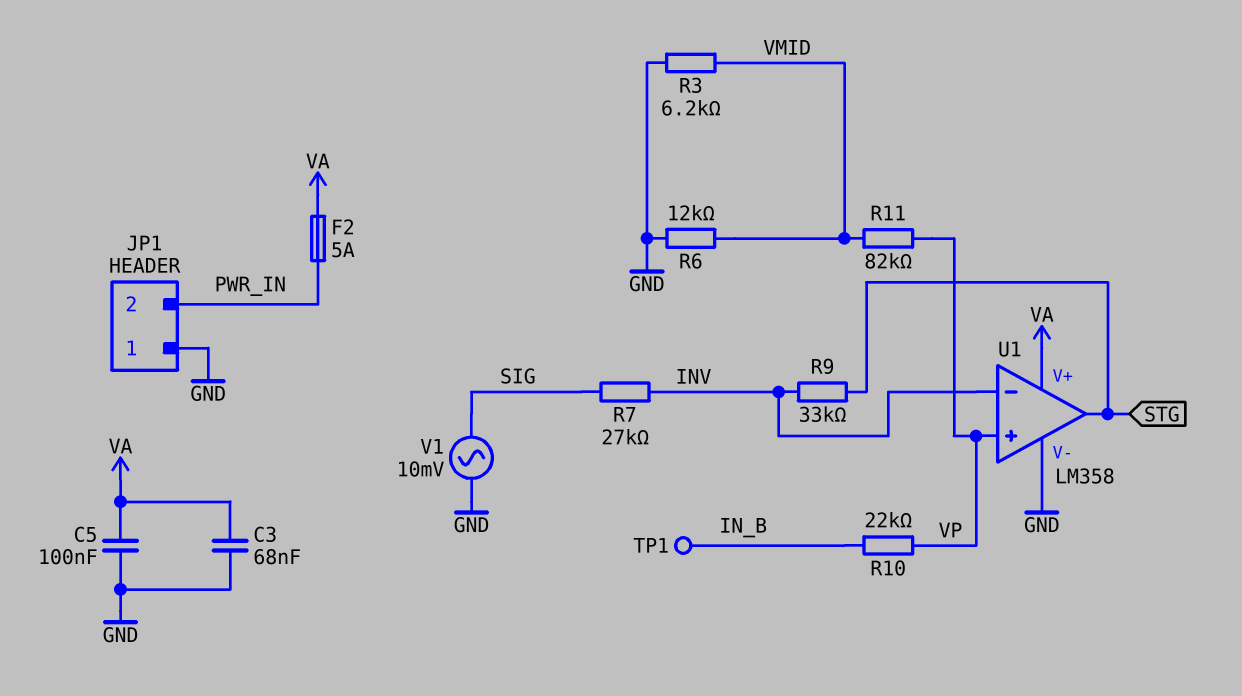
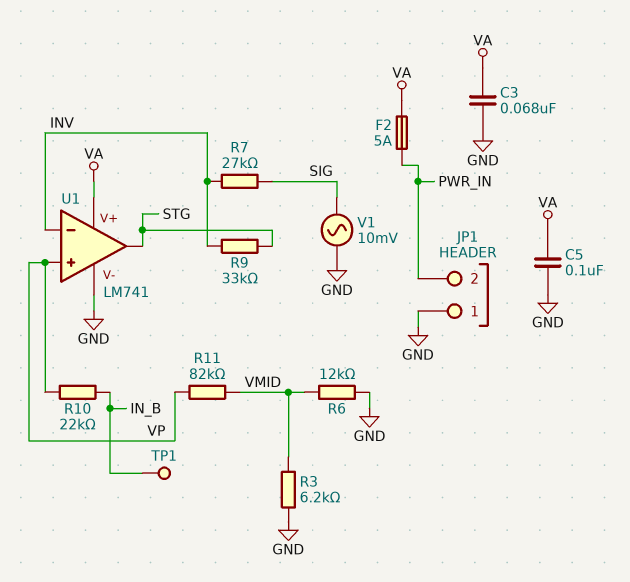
U1: LM358 -> LM741

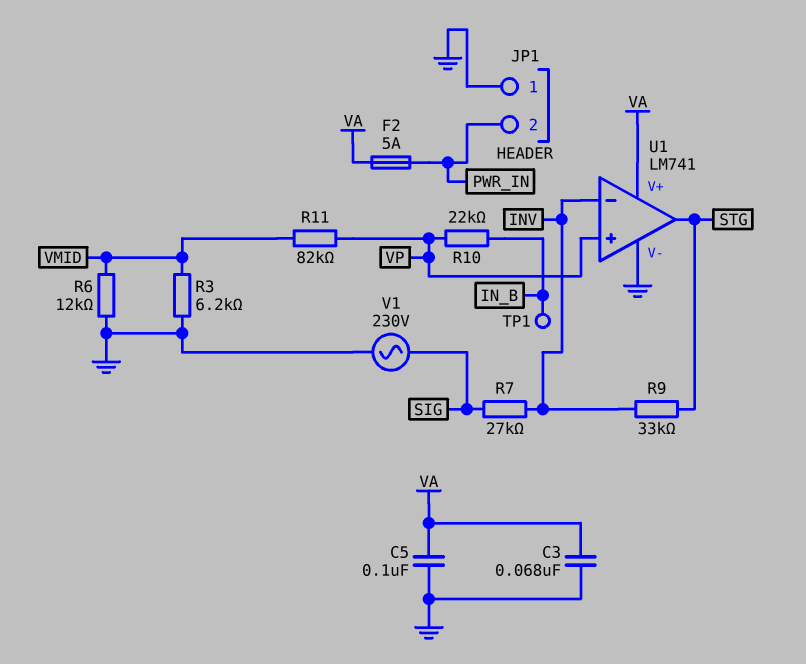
V1: AC 10mV (GND, SIG) -> AC 230V (GND, SIG)

